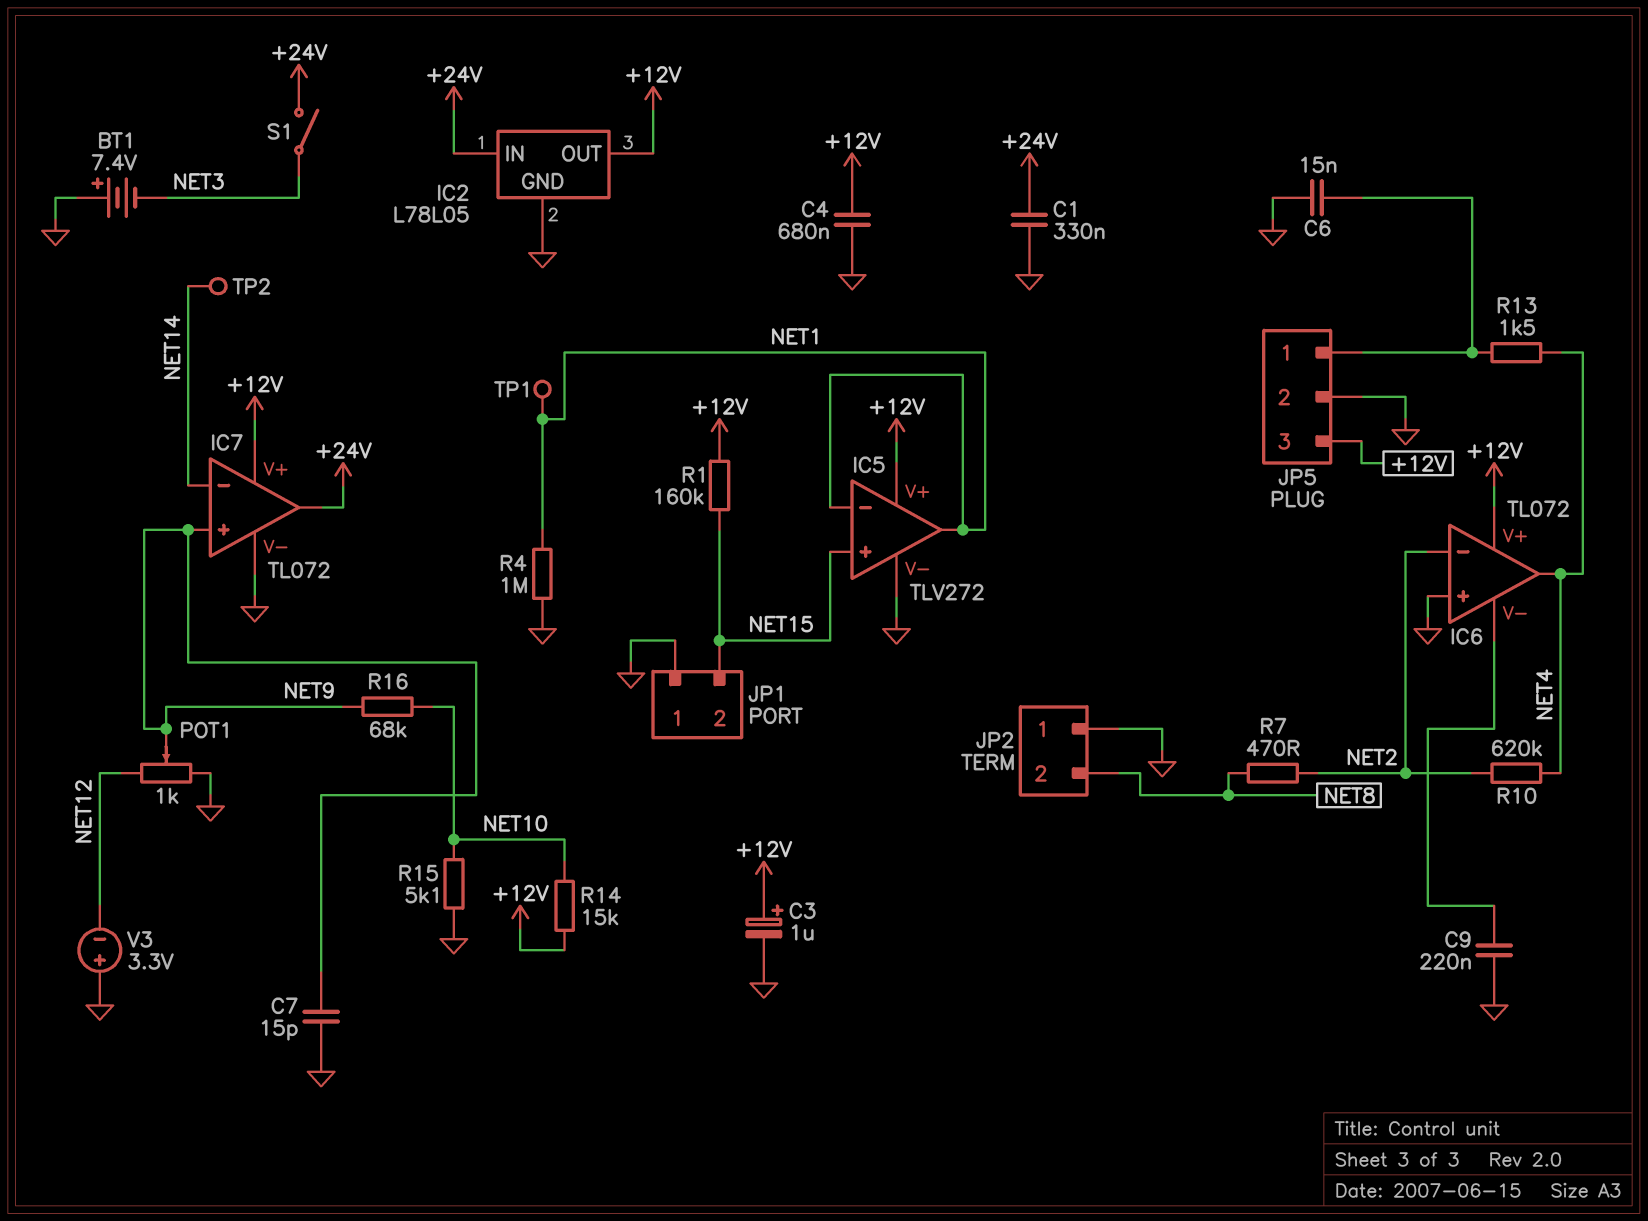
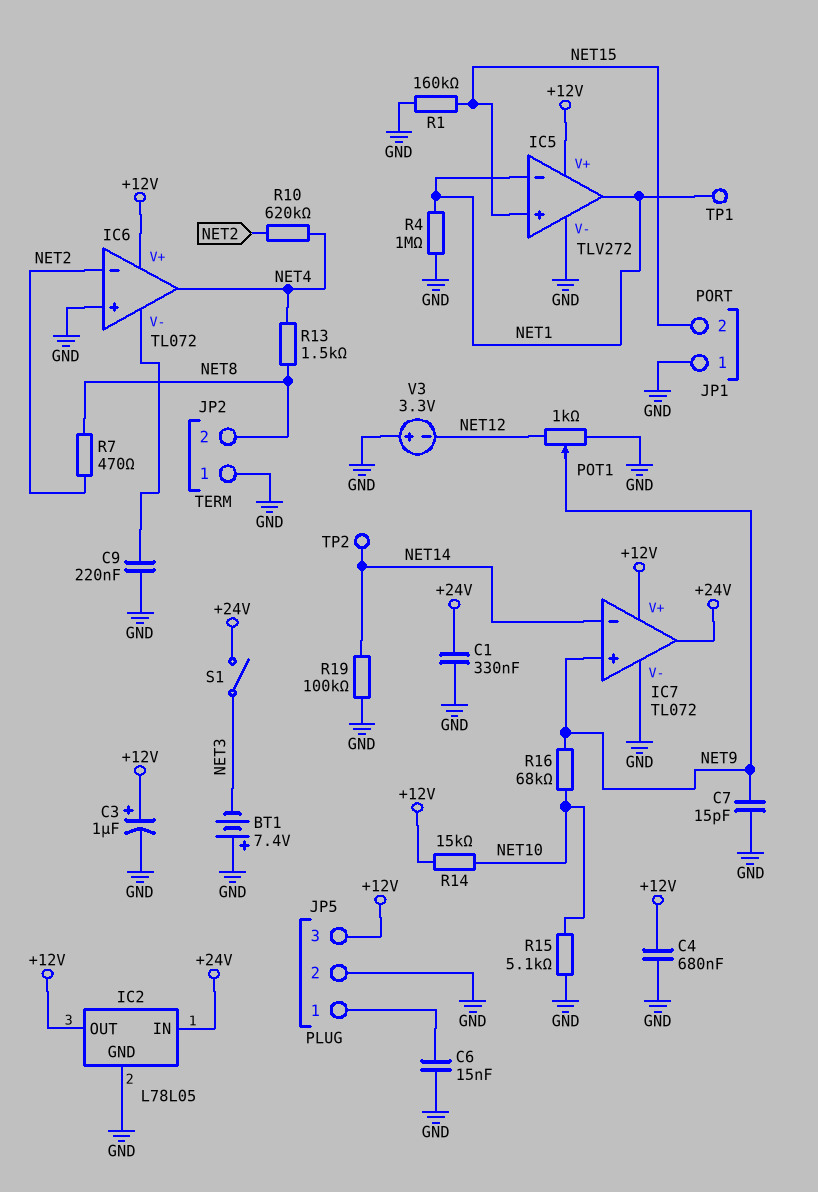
R1: 160k (+12V, NET15) -> 160k (GND, NET15)
R13: 1.5k (JP5/1, NET4) -> 1.5k (NET4, NET8)
R19: none -> 100k (GND, NET14)

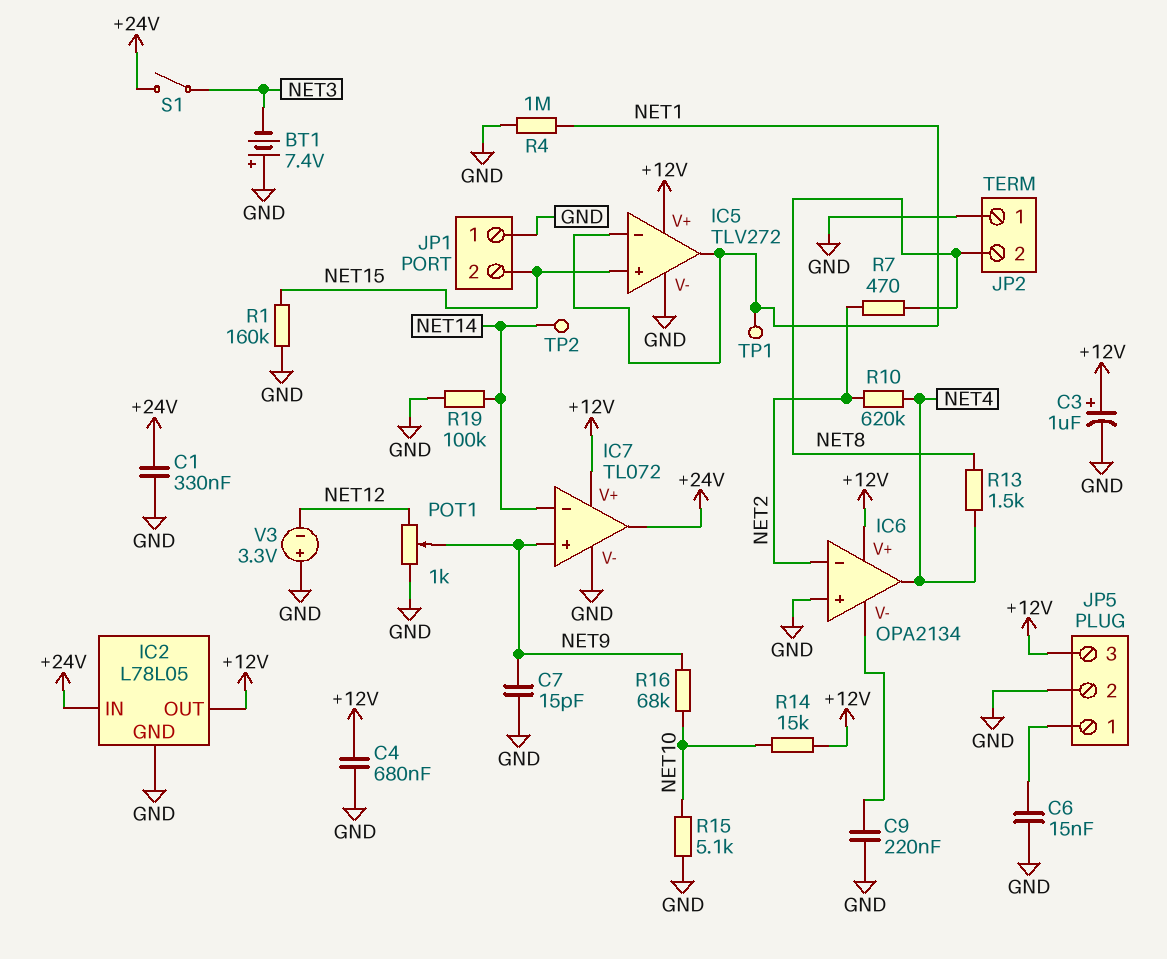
IC6: TL072 -> OPA2134

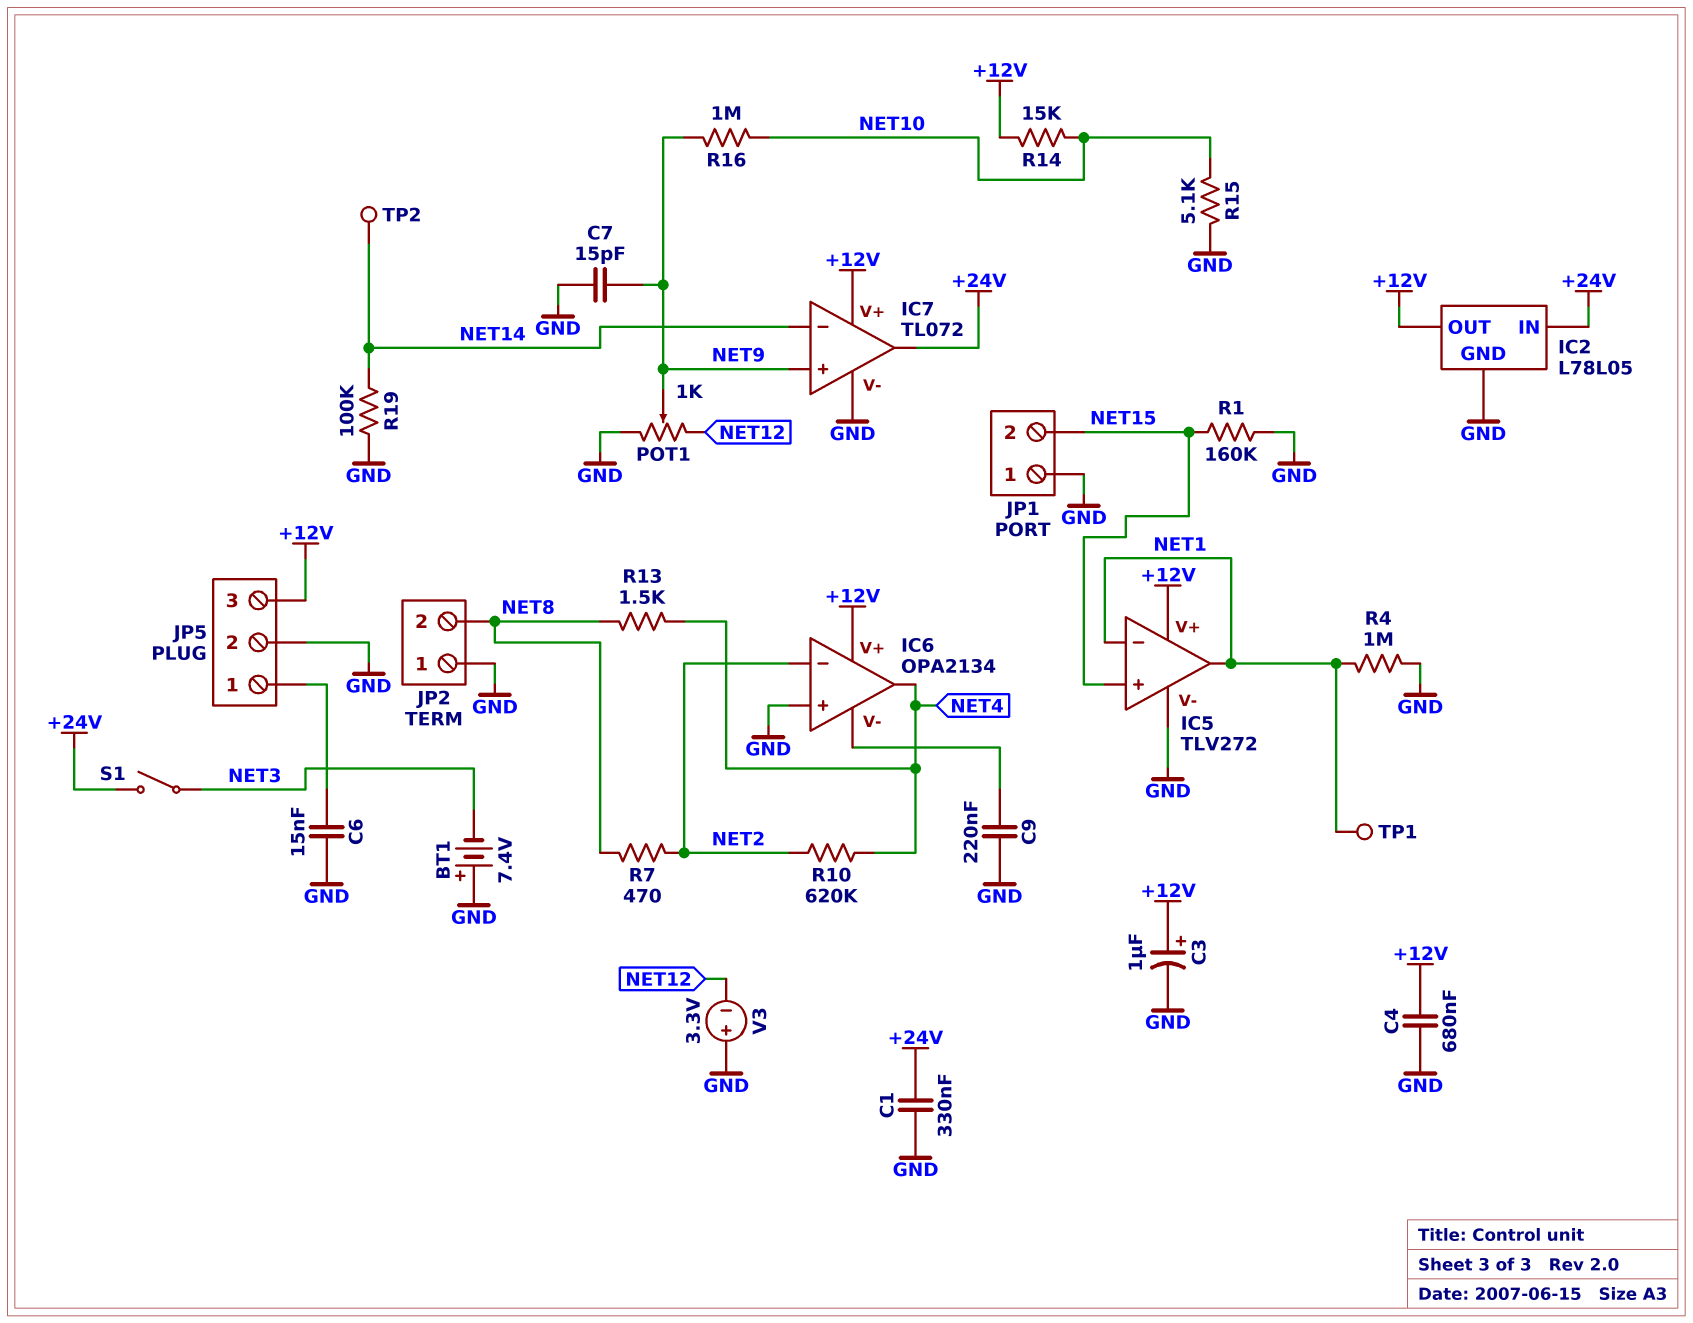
R16: 68k (NET9, NET10) -> 1M (NET9, NET10)

